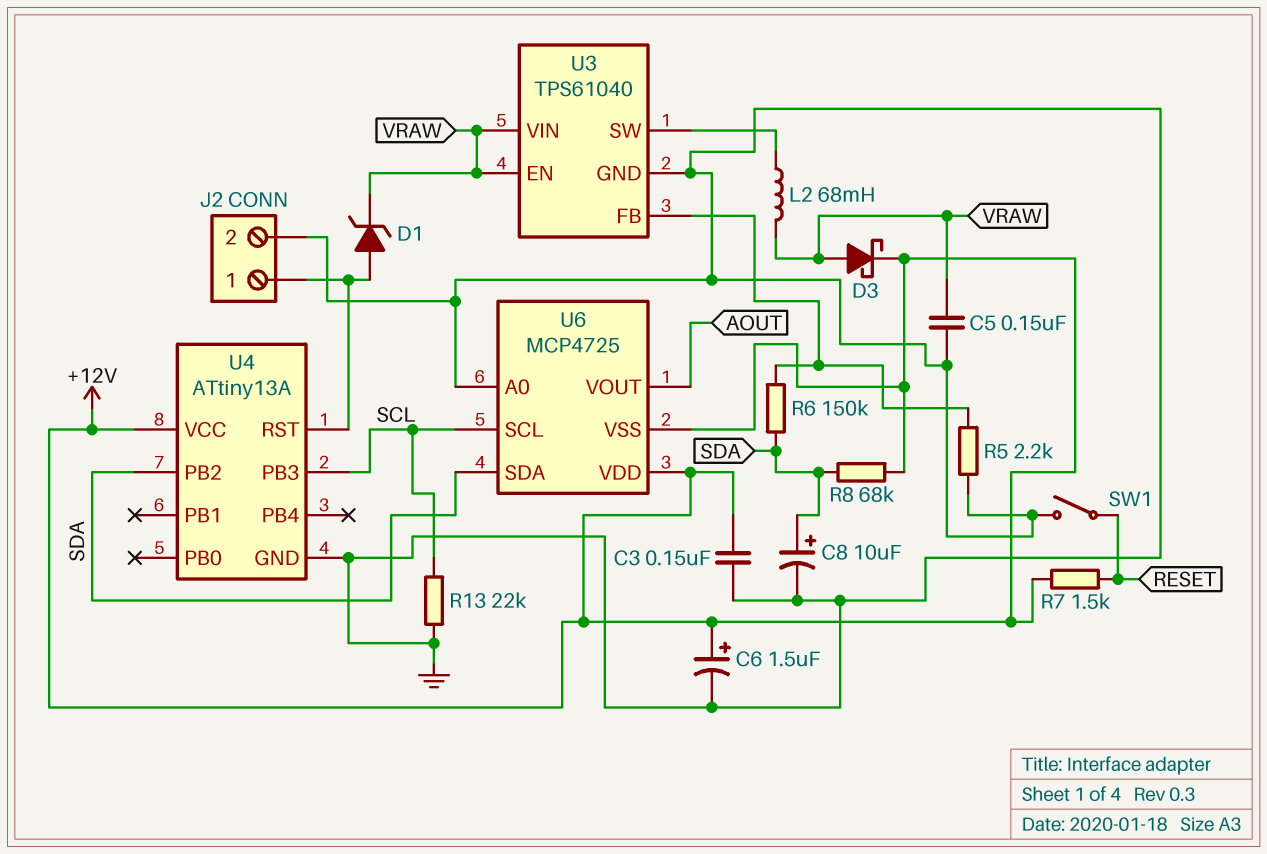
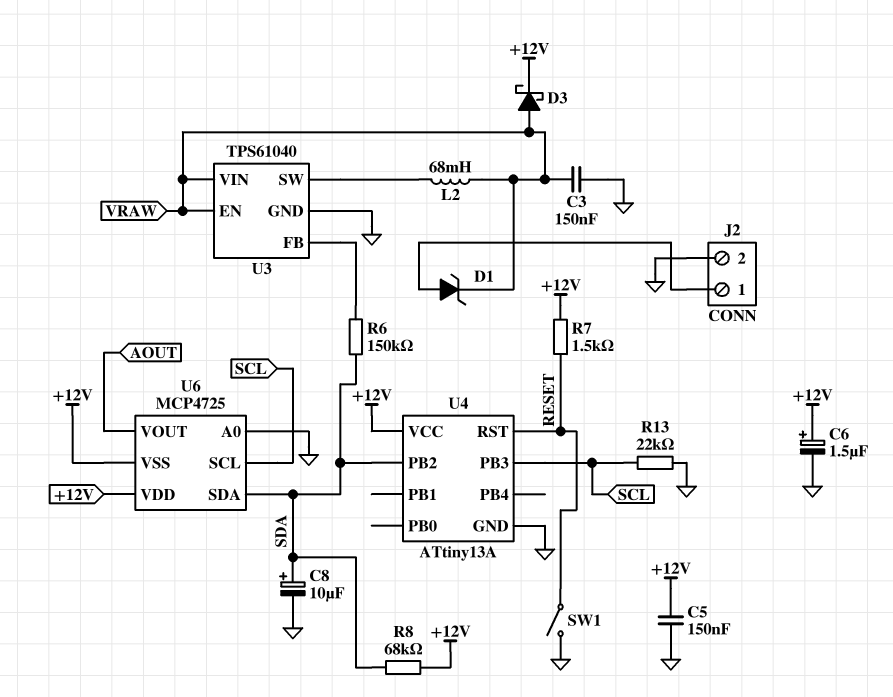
C3: 150nF (+12V, GND) -> 150nF (GND, VRAW)
C5: 150nF (GND, VRAW) -> 150nF (+12V, GND)
R5: 2.2k (GND, U3/FB) -> none
U4 pin RST: J2/1 -> RESET

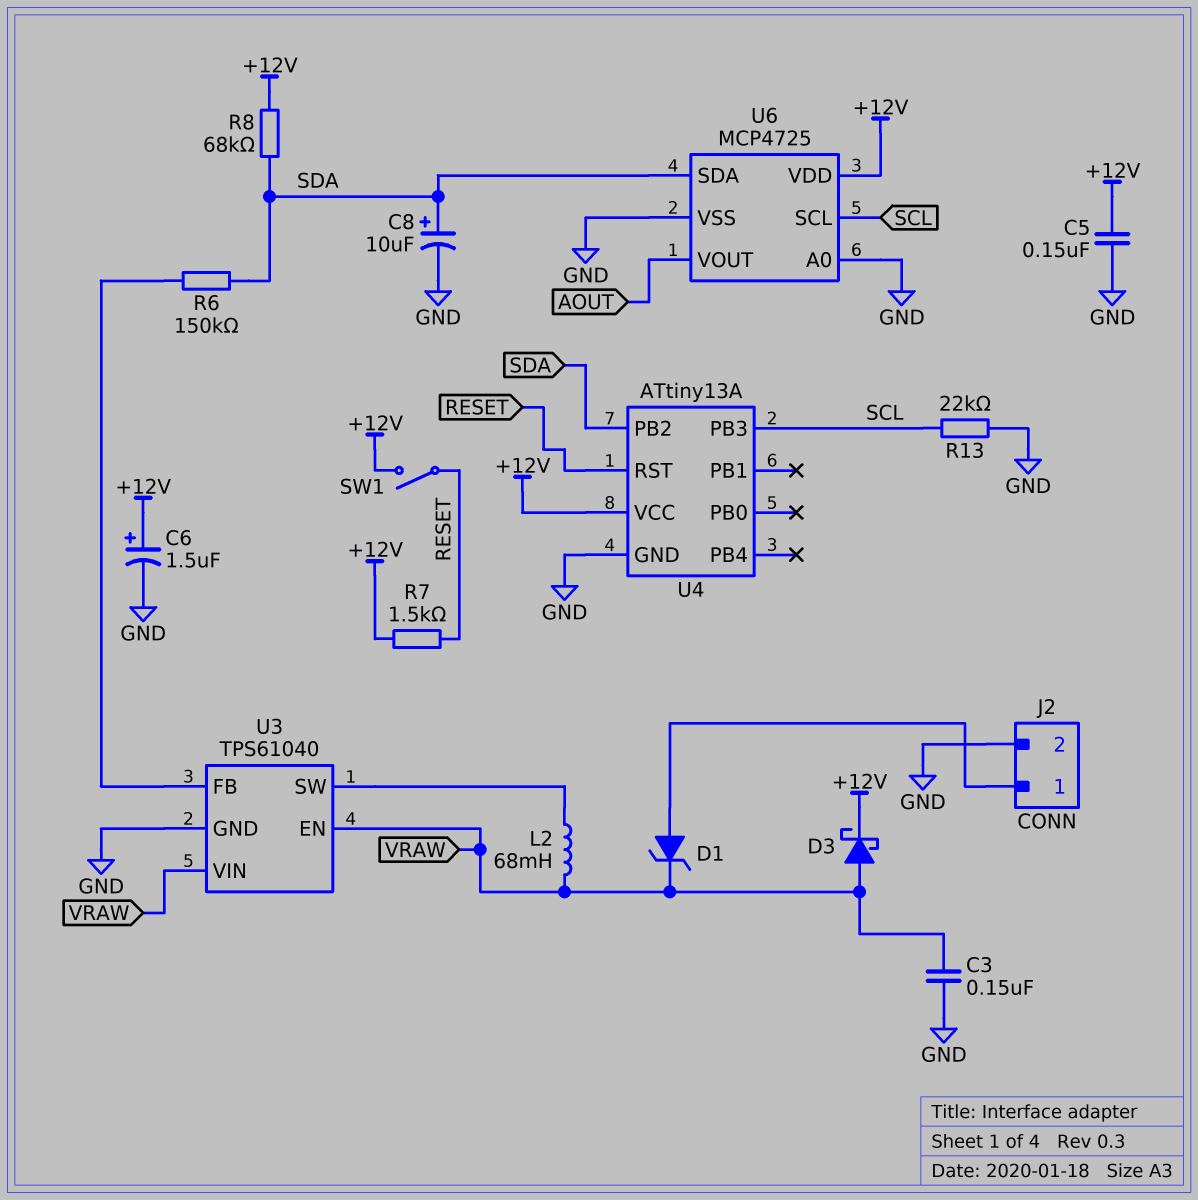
SW1: switch (GND, RESET) -> switch (+12V, RESET)
U6 pin VSS: +12V -> GND

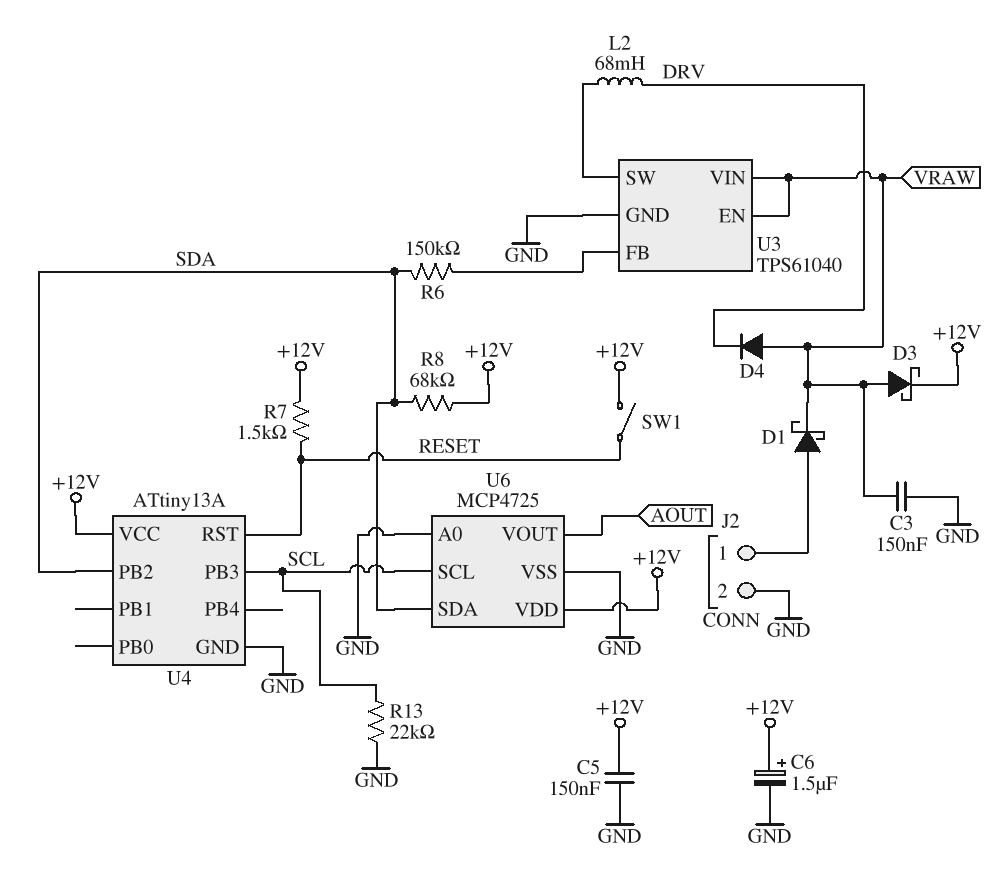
C8: 10uF (plus SDA, minus GND) -> none
D1: zener (A J2/1, K VRAW) -> schottky (A J2/1, K VRAW)
D4: none -> diode (A VRAW, K DRV)
L2: 68mH (U3/SW, VRAW) -> 68mH (DRV, U3/SW)

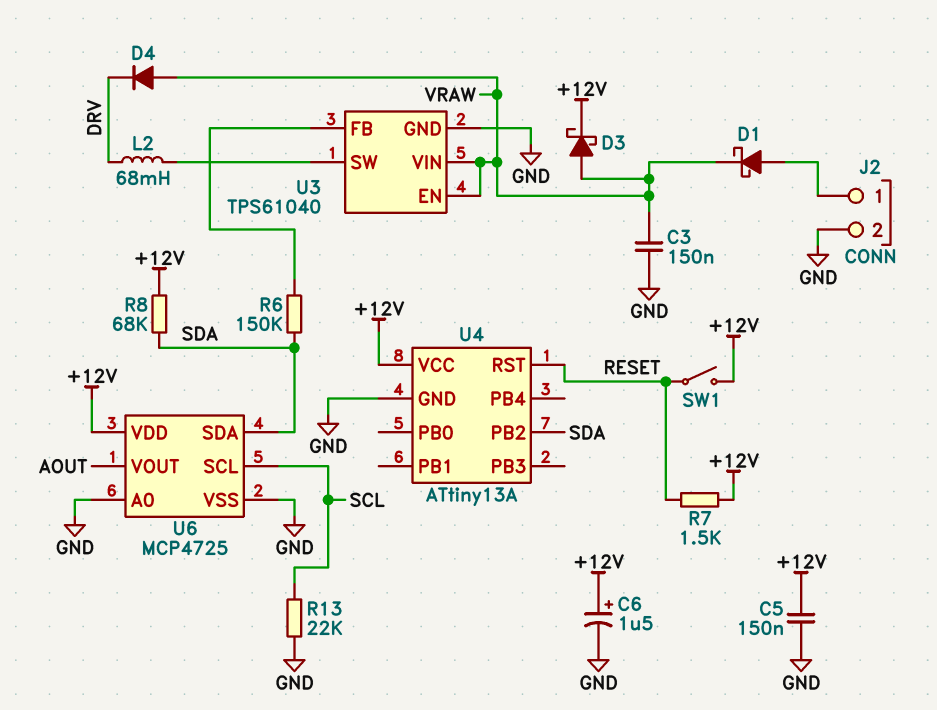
U4 pin PB3: SCL -> none

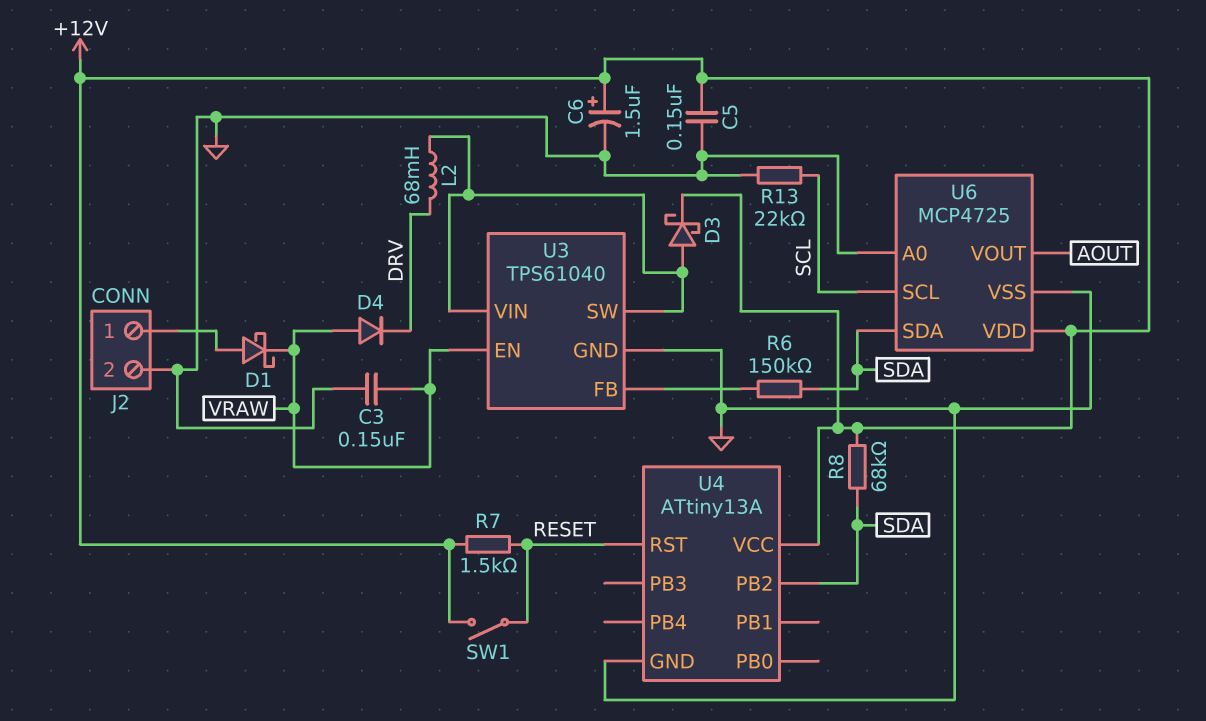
D3: schottky (A VRAW, K +12V) -> schottky (A U3/SW, K +12V)
U3 pin VIN: VRAW -> U3/SW

